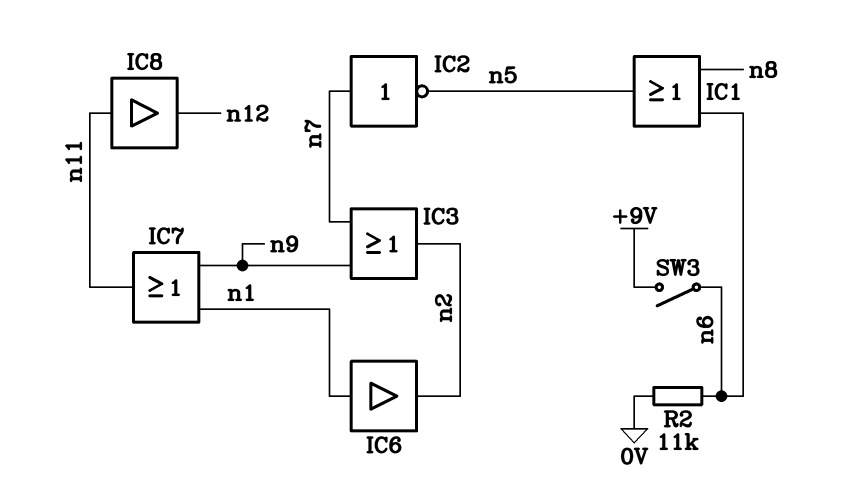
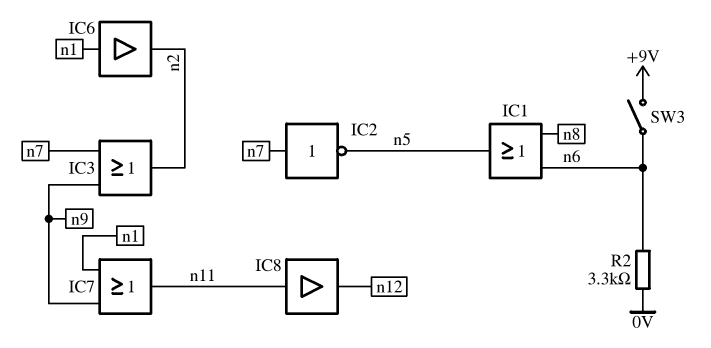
R2: 11k (0V, n6) -> 3.3k (0V, n6)

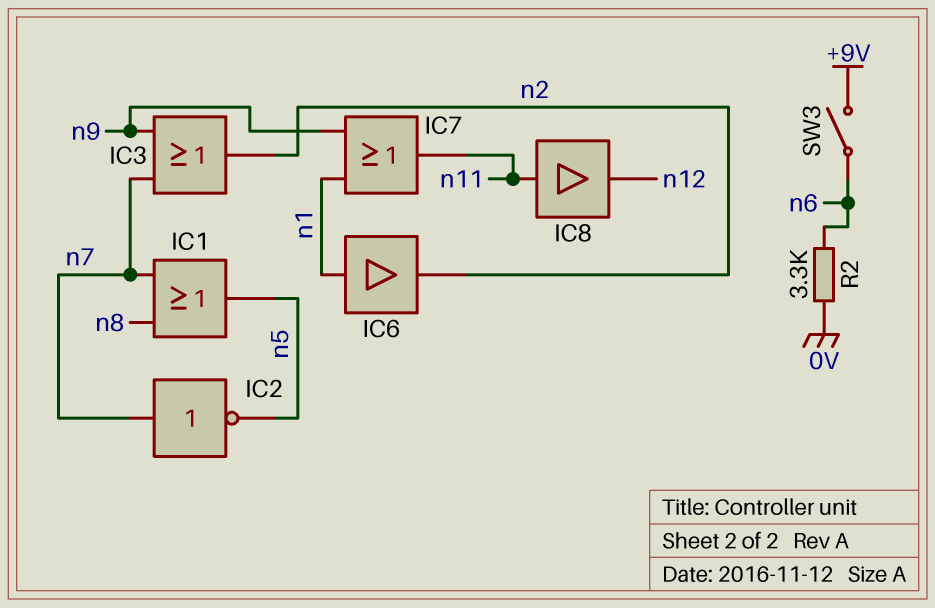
IC1: OR (in n6, in n8, out n5) -> OR (in n7, in n8, out n5)

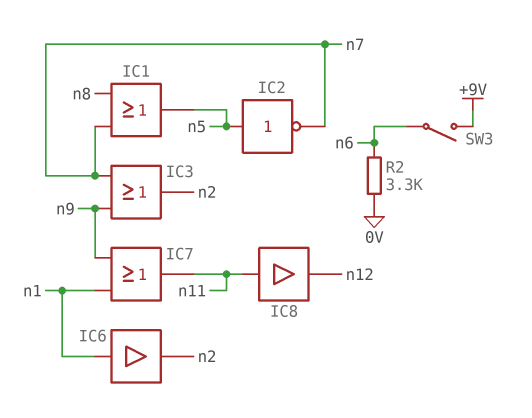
IC2: NOT (in n7, out n5) -> NOT (in n5, out n7)

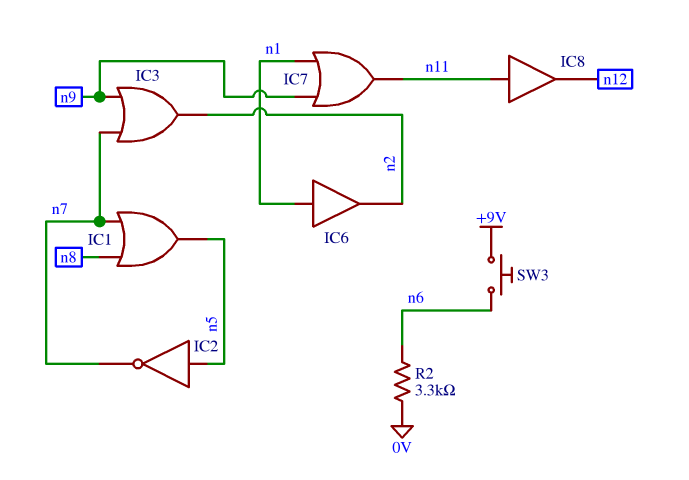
SW3: switch (+9V, n6) -> button (+9V, n6)

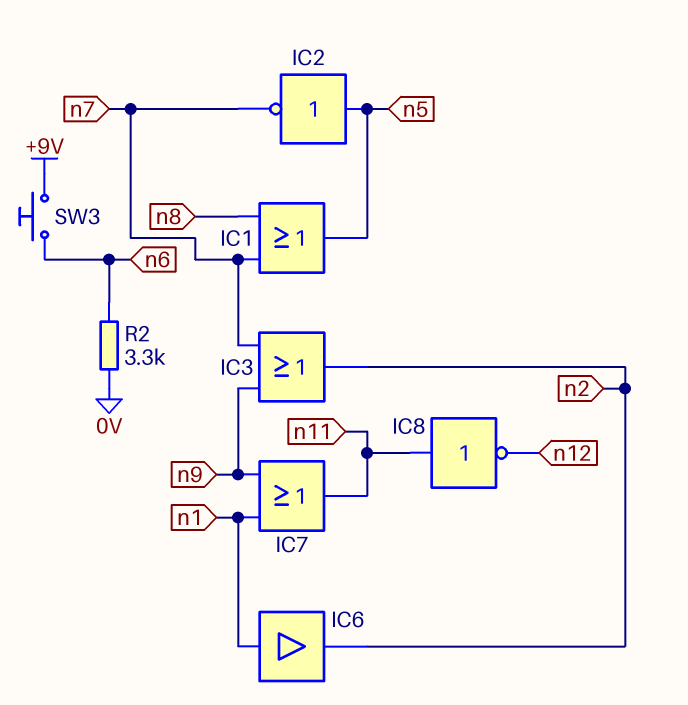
IC8: buffer (in n11, out n12) -> NOT (in n11, out n12)

